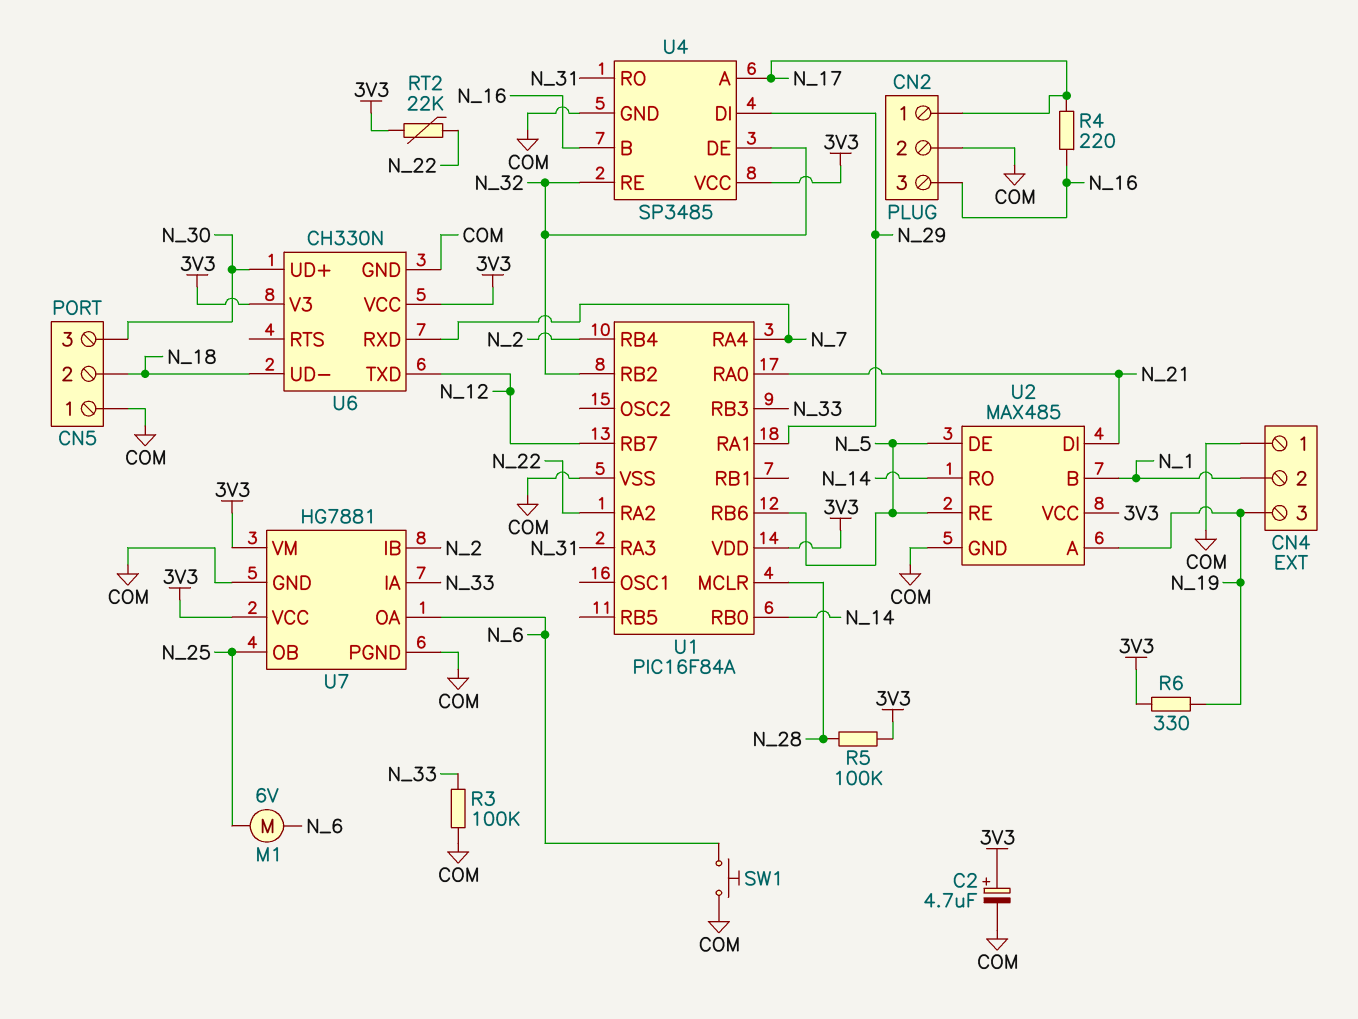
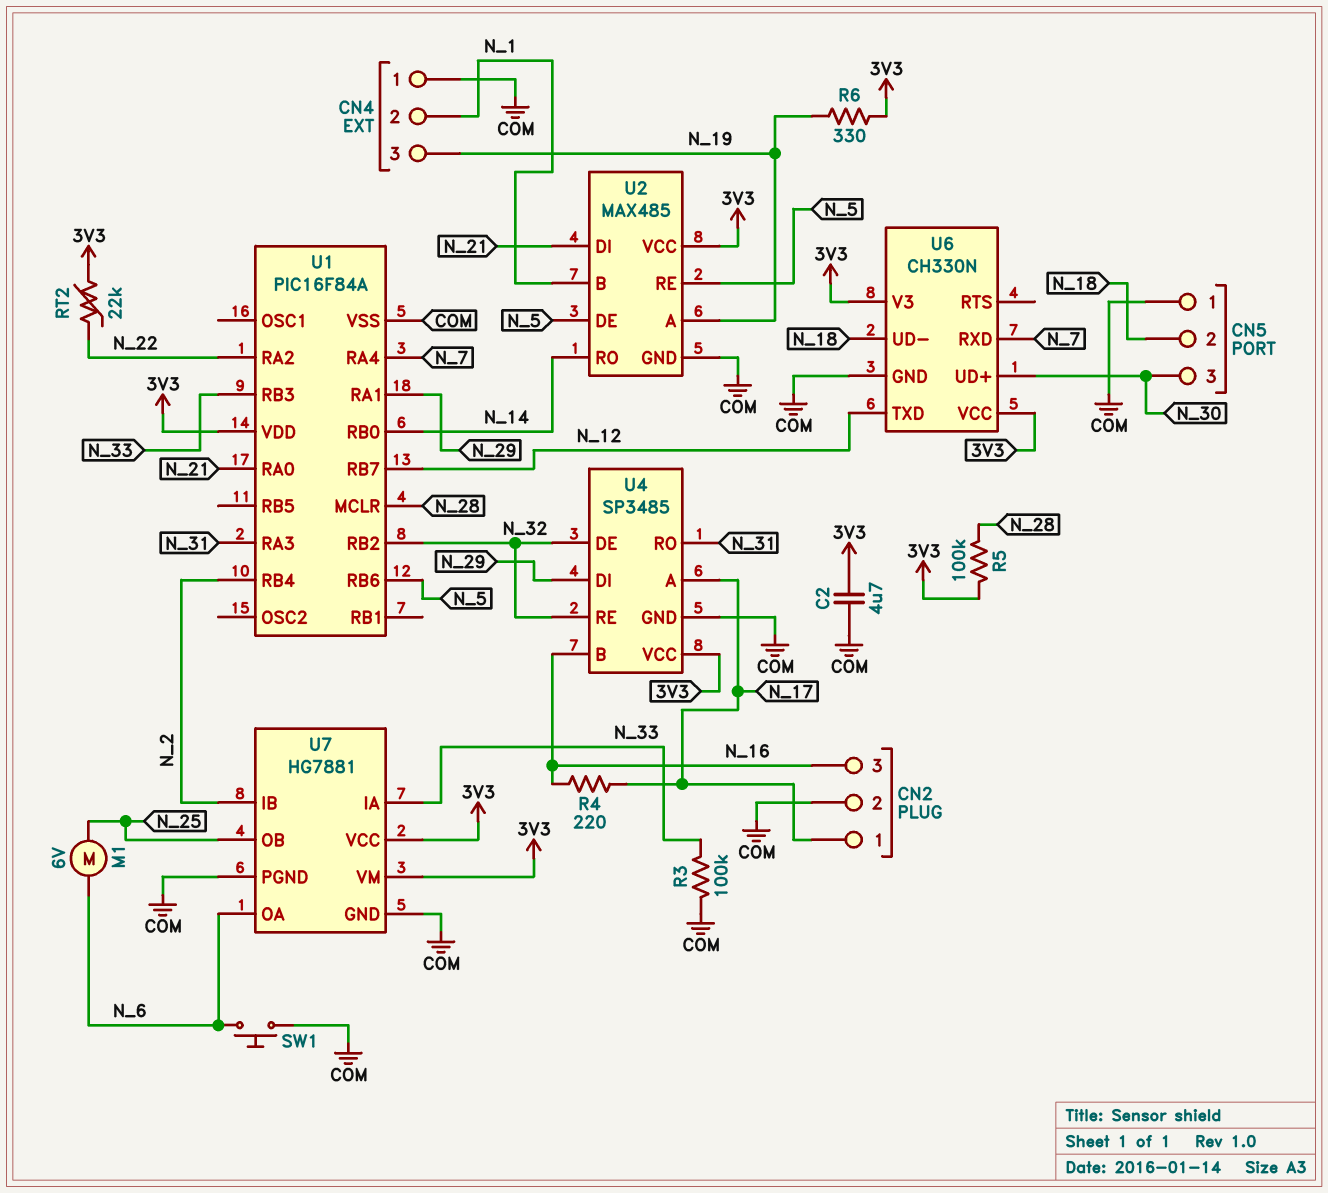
C2: 4.7uF (plus 3V3, minus COM) -> 4.7uF (3V3, COM)

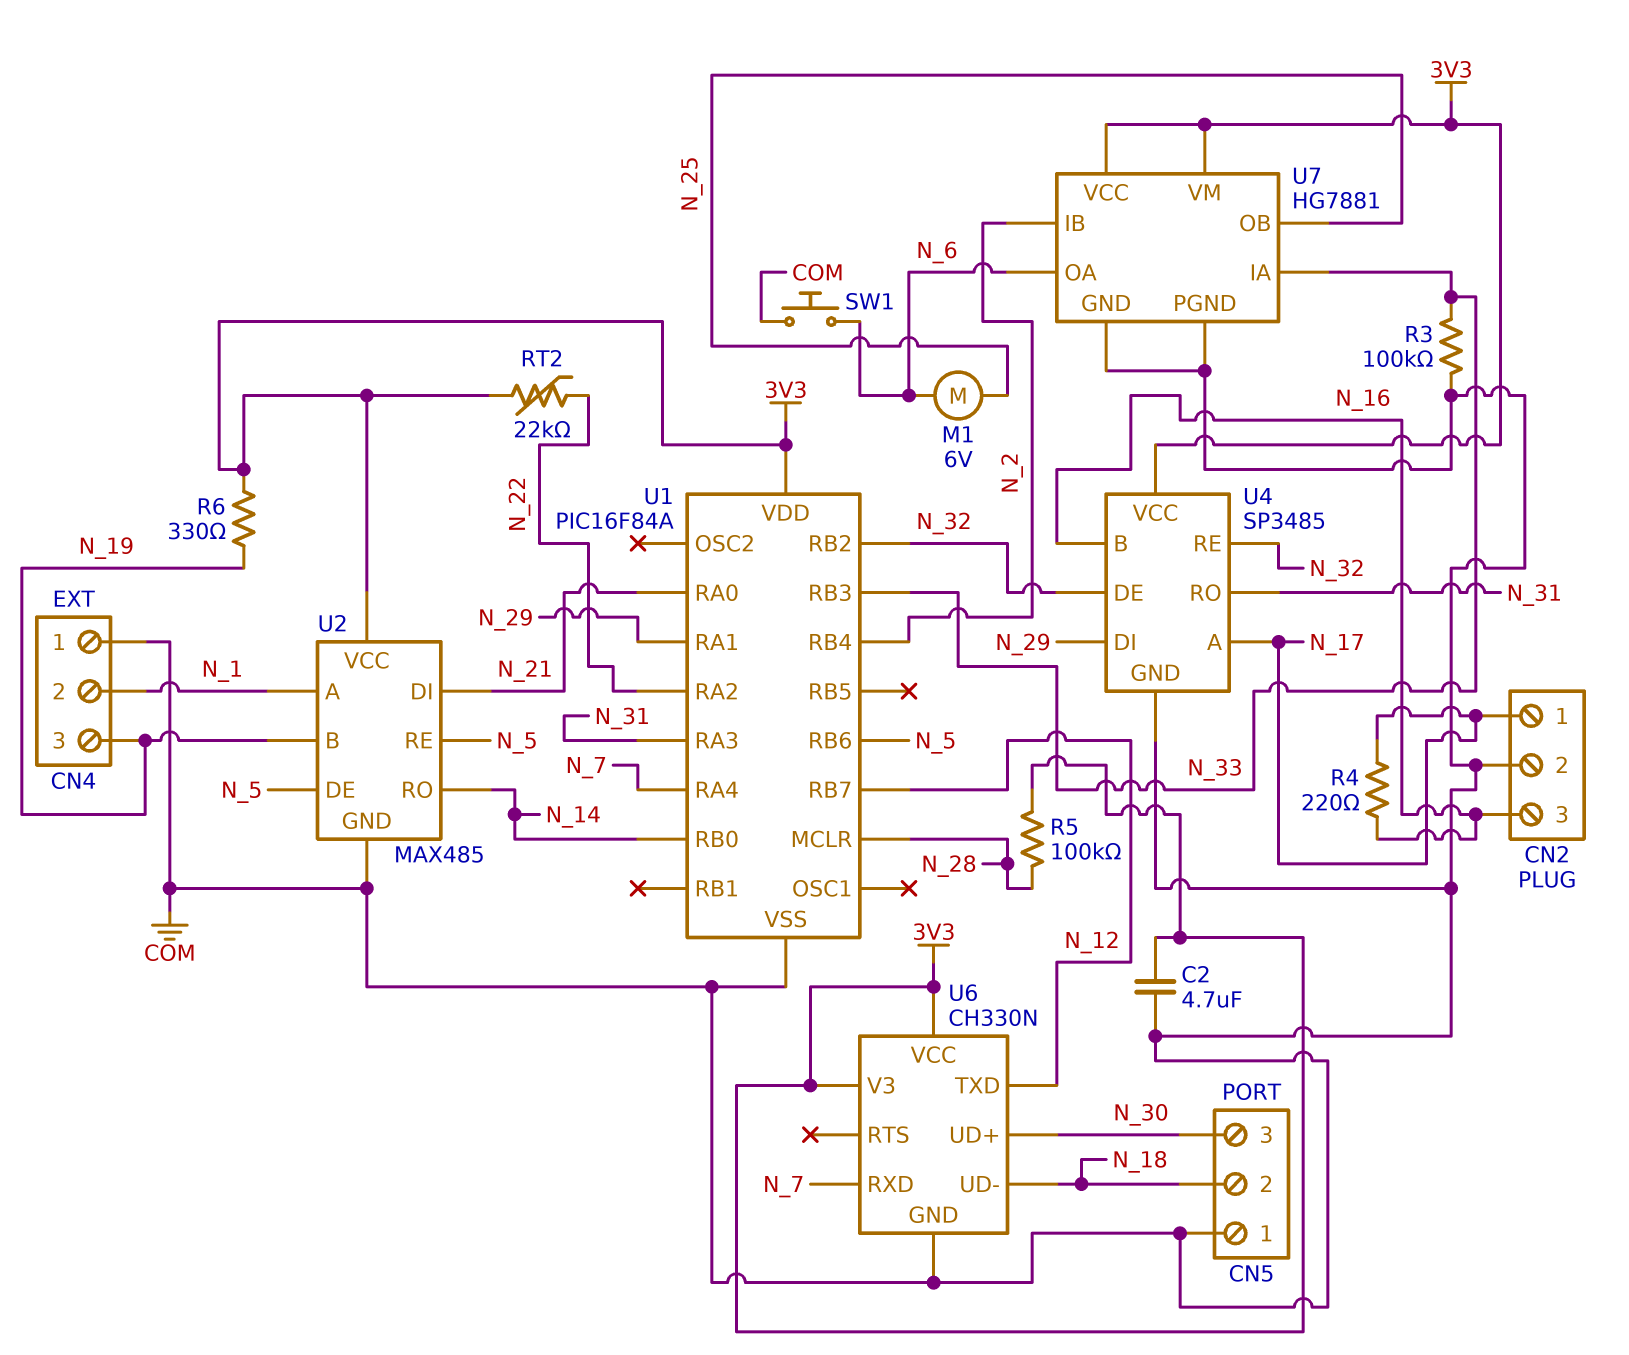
U2 pin A: N_19 -> N_1
U2 pin B: N_1 -> N_19

